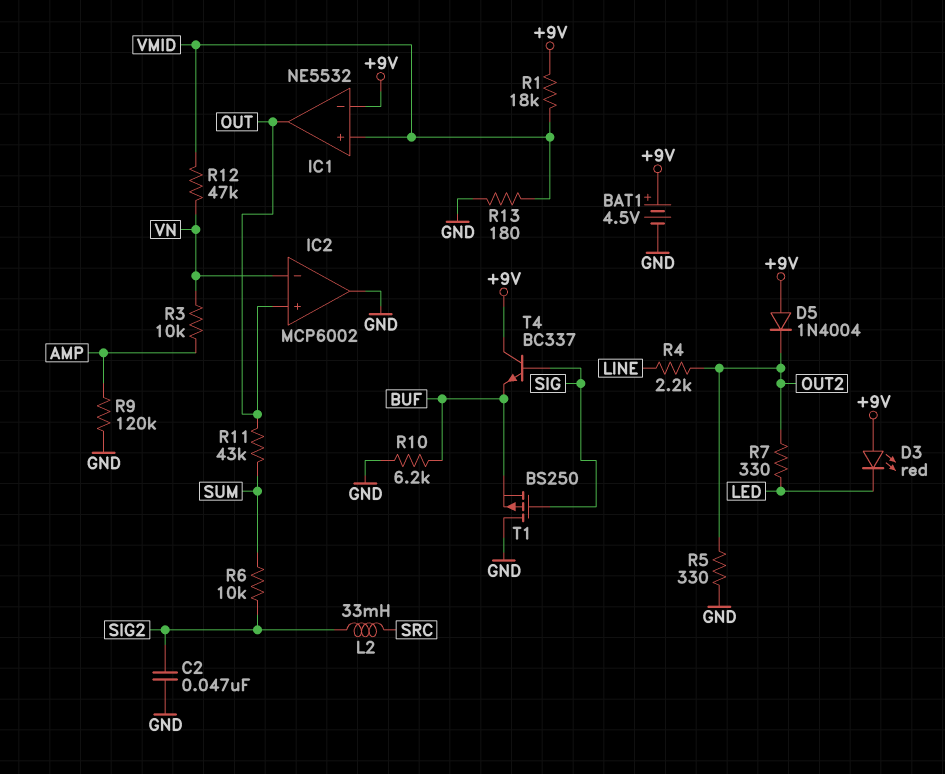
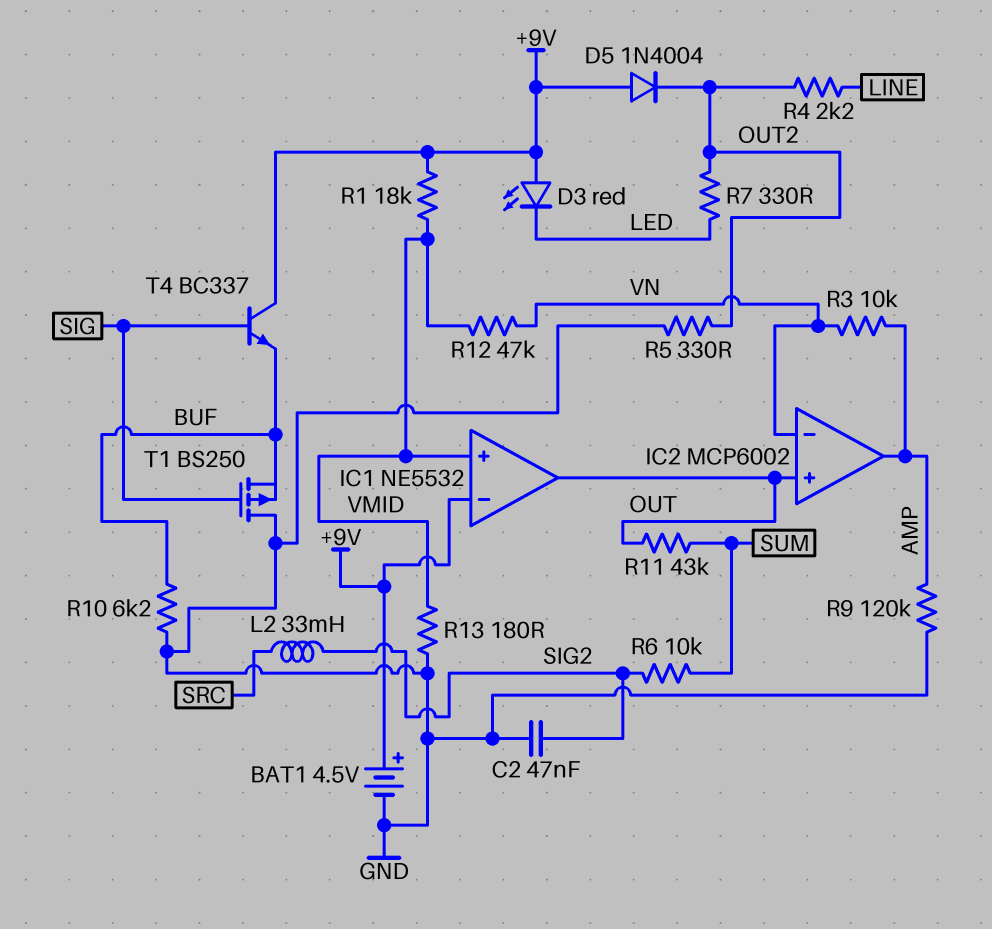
IC2 pin out: GND -> AMP

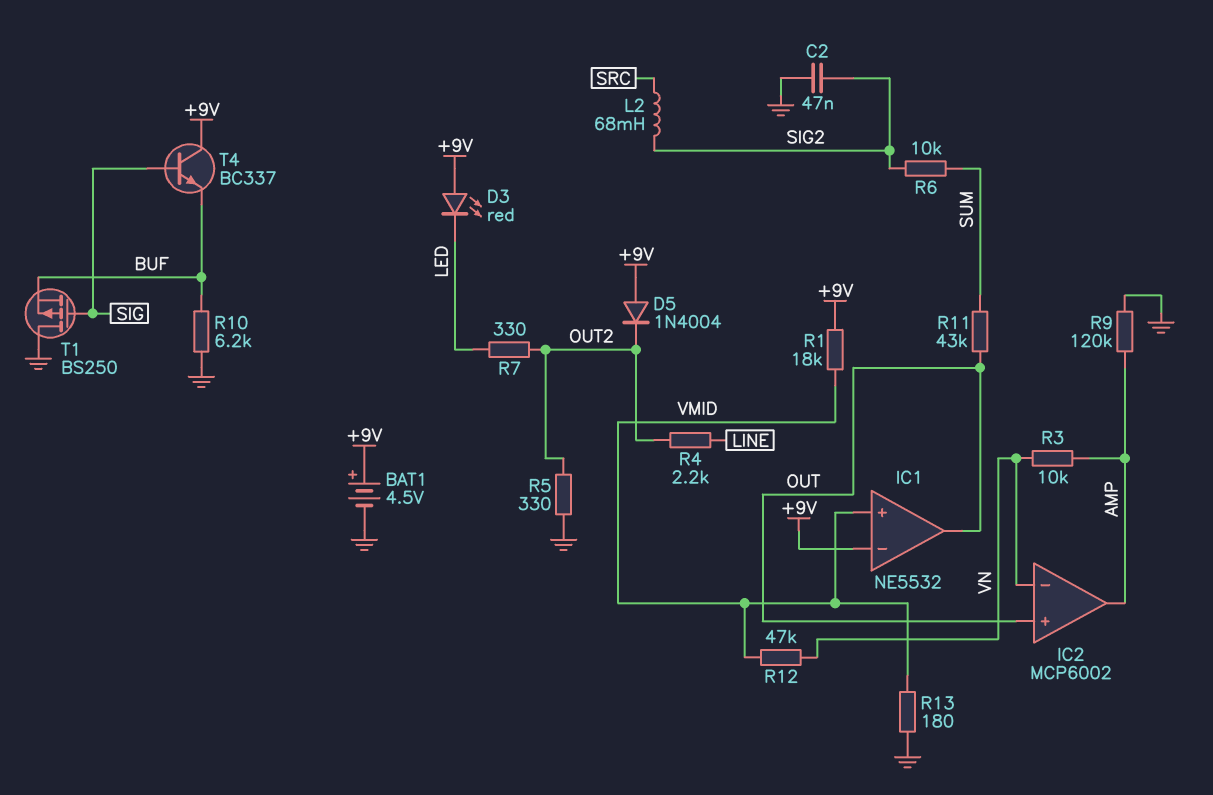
L2: 33mH (SIG2, SRC) -> 68mH (SIG2, SRC)

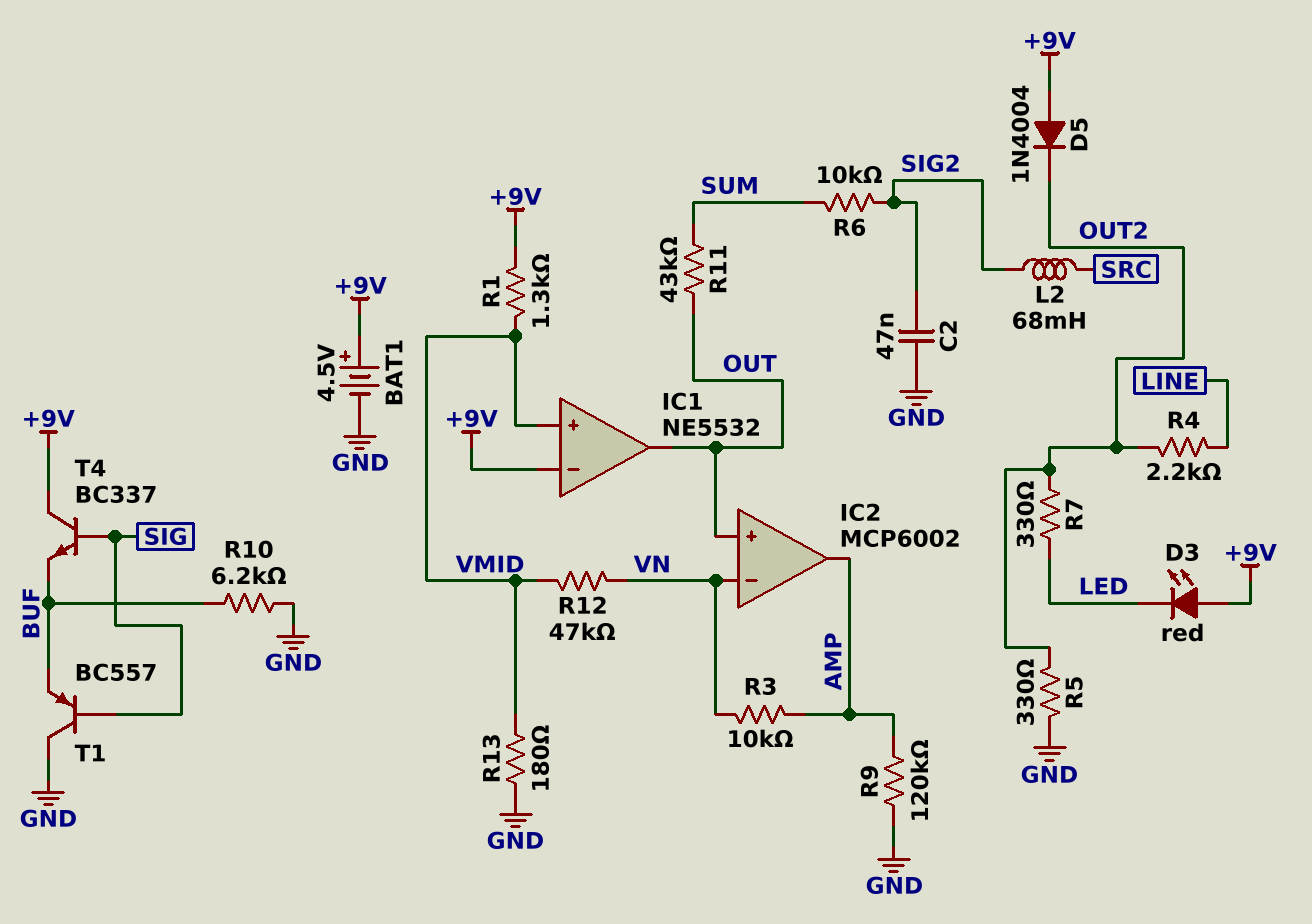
R1: 18k (+9V, VMID) -> 1.3k (+9V, VMID)
T1: PMOS BS250 (G SIG, D GND, S BUF) -> PNP BC557 (B SIG, C GND, E BUF)

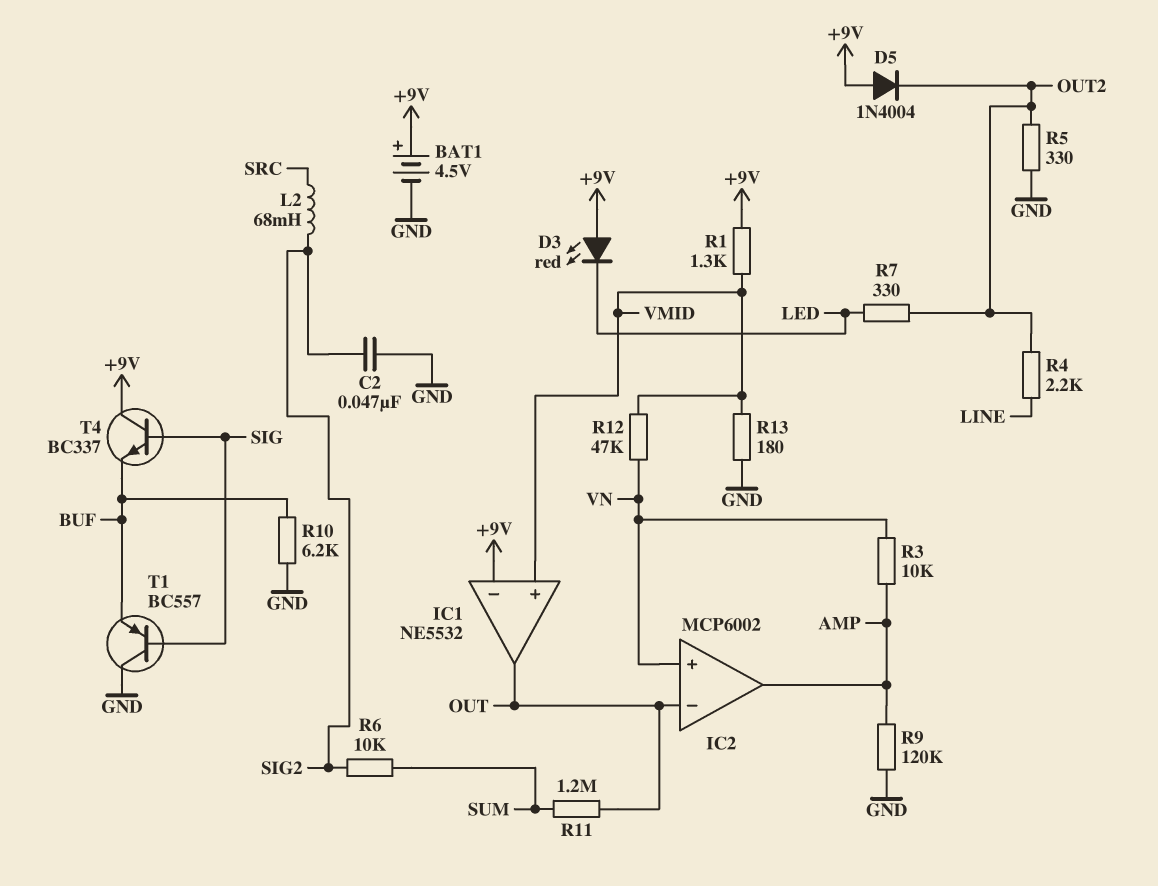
IC2 pin in+: OUT -> VN
IC2 pin in-: VN -> OUT
R11: 43k (OUT, SUM) -> 1.2M (OUT, SUM)

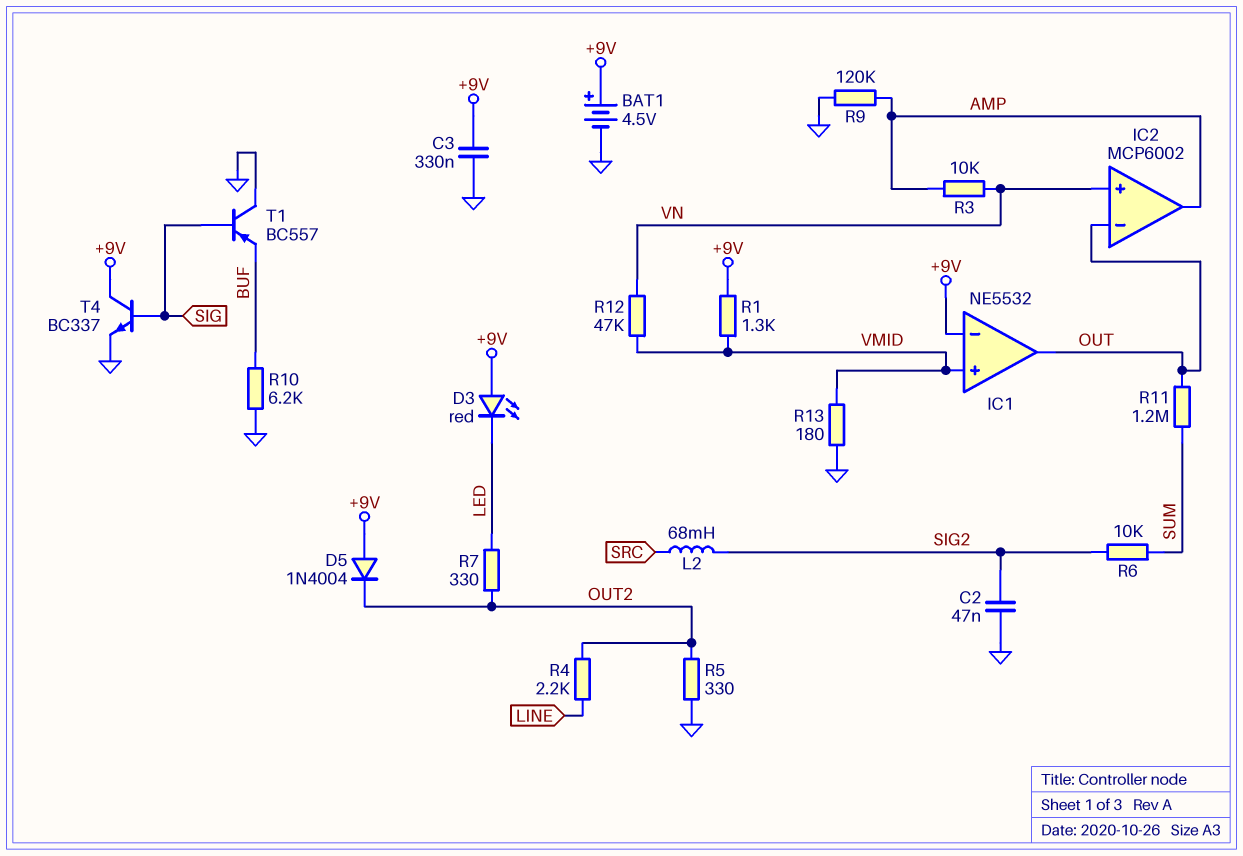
C3: none -> 330nF (+9V, GND)
T4: NPN BC337 (B SIG, C +9V, E BUF) -> NPN BC337 (B SIG, C +9V, E GND)

